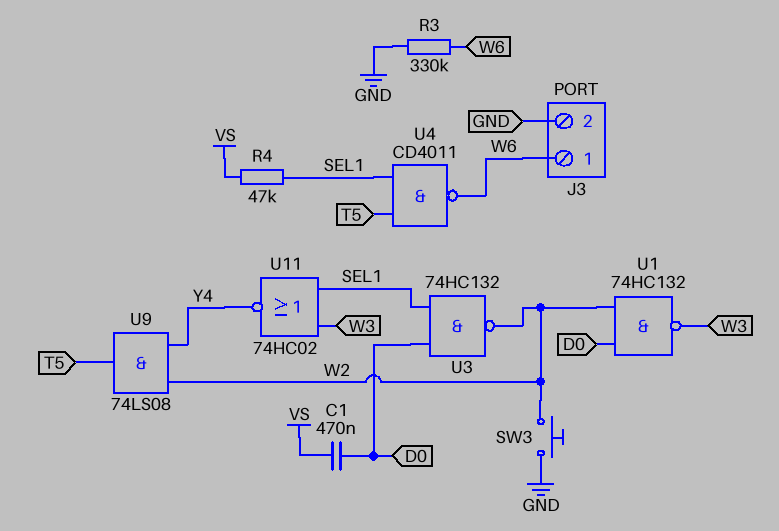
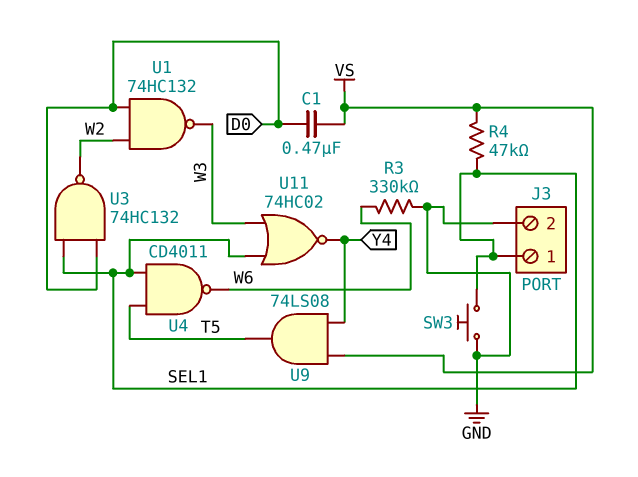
J3 pin 1: W6 -> SEL1
SW3: button (GND, W2) -> button (GND, SEL1)
U9: AND 74LS08 (in W2, in Y4, out T5) -> AND 74LS08 (in VS, in Y4, out T5)

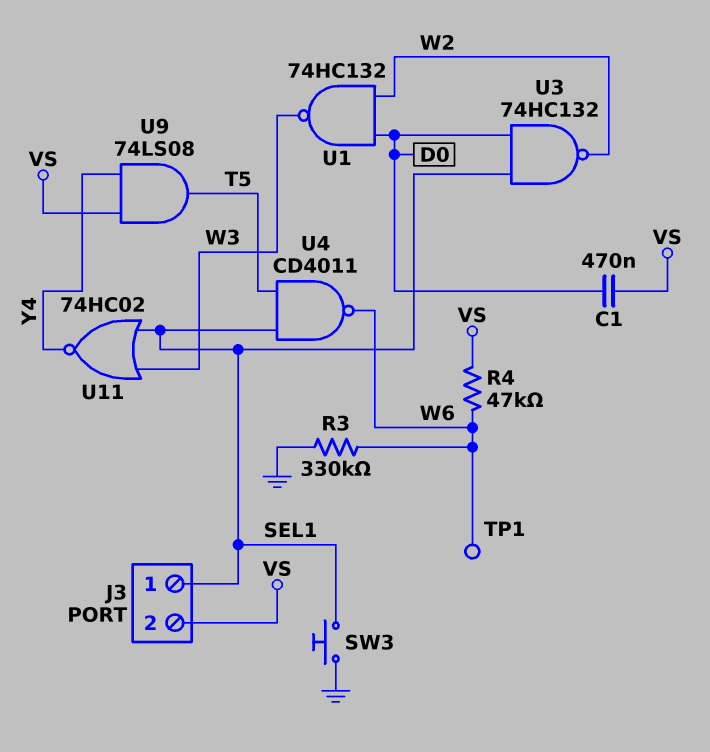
J3 pin 2: GND -> VS
R4: 47k (SEL1, VS) -> 47k (VS, W6)
TP1: none -> test point (W6)

